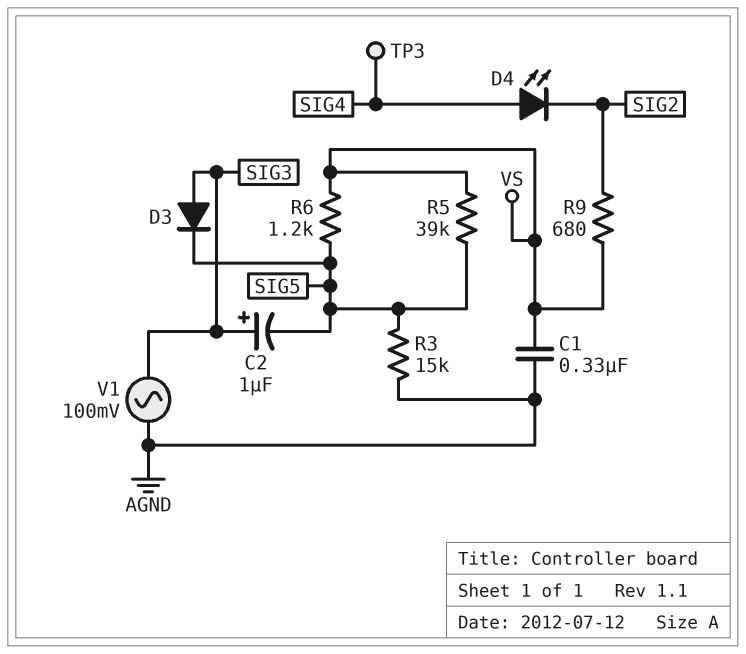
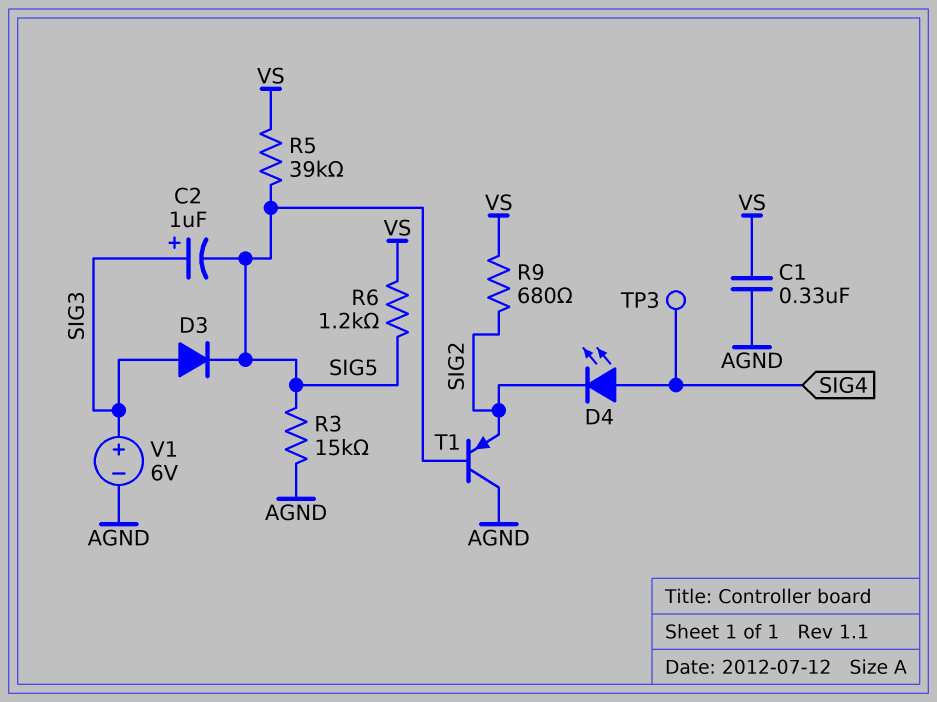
T1: none -> PNP (B SIG5, C AGND, E SIG2)
V1: AC 100mV (AGND, SIG3) -> 6V (plus SIG3, minus AGND)

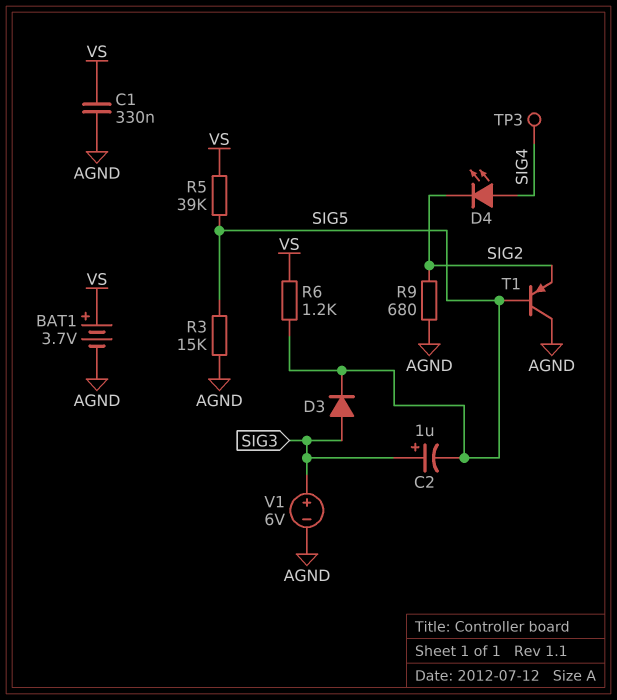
BAT1: none -> 3.7V (plus VS, minus AGND)
R9: 680 (SIG2, VS) -> 680 (AGND, SIG2)

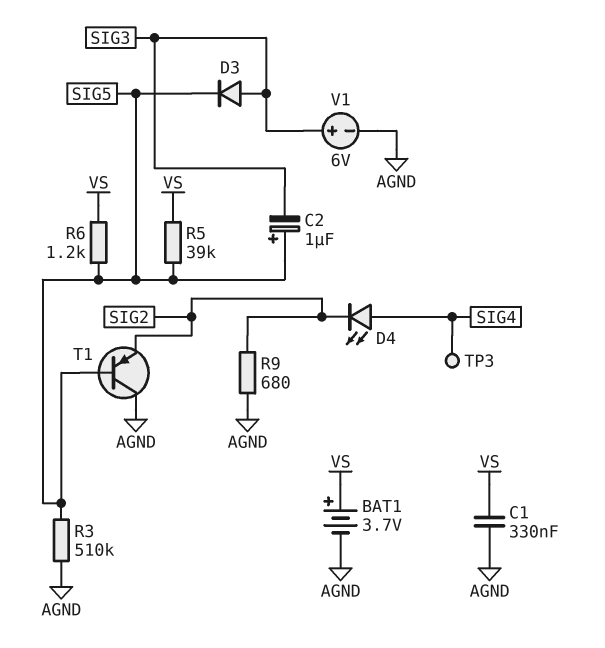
C2: 1uF (plus SIG3, minus SIG5) -> 1uF (plus SIG5, minus SIG3)
R3: 15k (AGND, SIG5) -> 510k (AGND, SIG5)

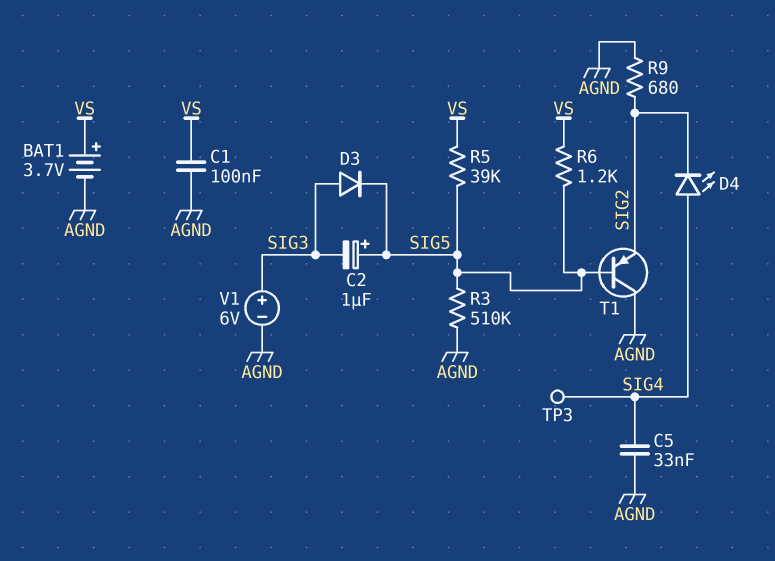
C1: 330nF (AGND, VS) -> 100nF (AGND, VS)
C5: none -> 33nF (AGND, SIG4)

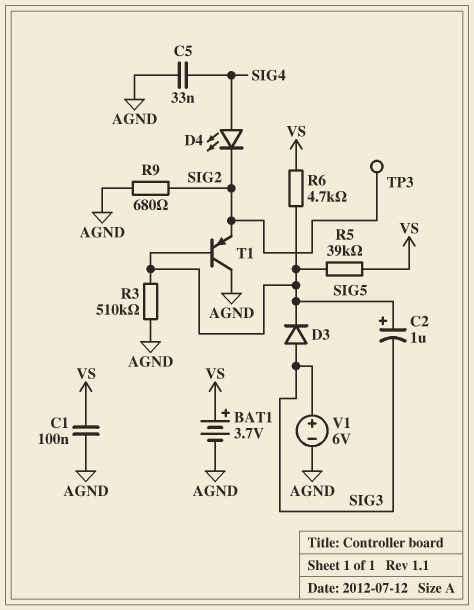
R6: 1.2k (SIG5, VS) -> 4.7k (SIG5, VS)
TP3: test point (SIG4) -> test point (SIG2)

